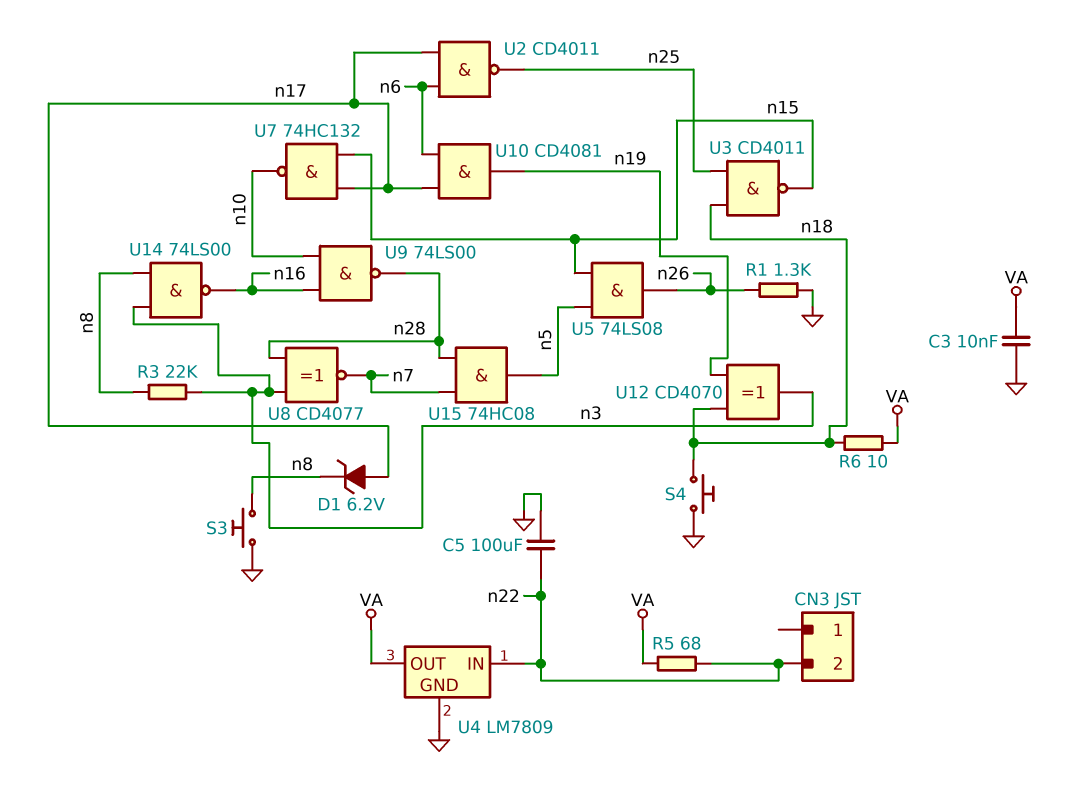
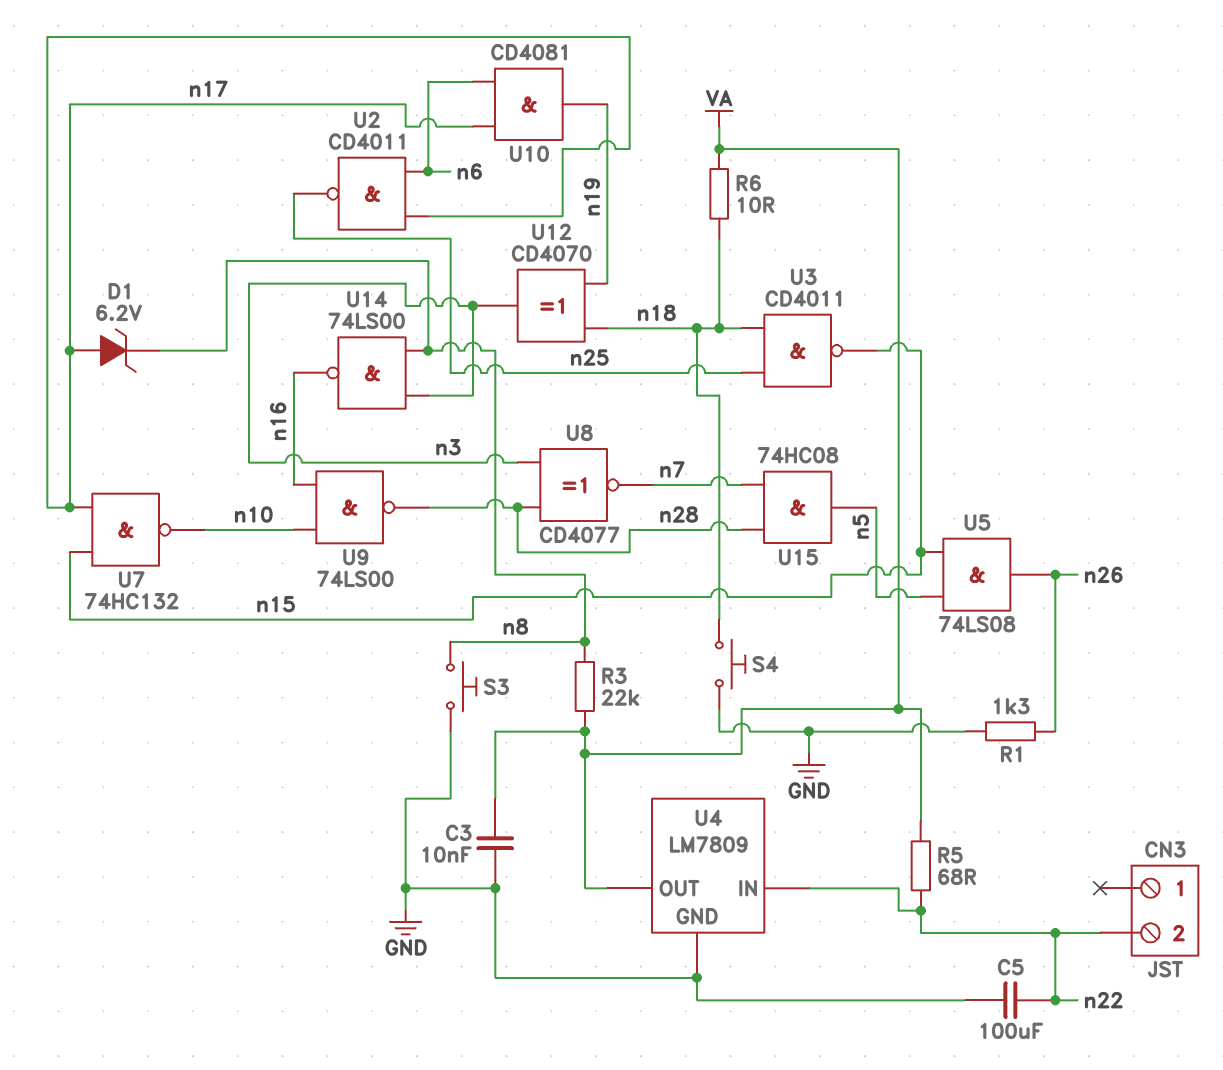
R3: 22k (n3, n8) -> 22k (VA, n8)

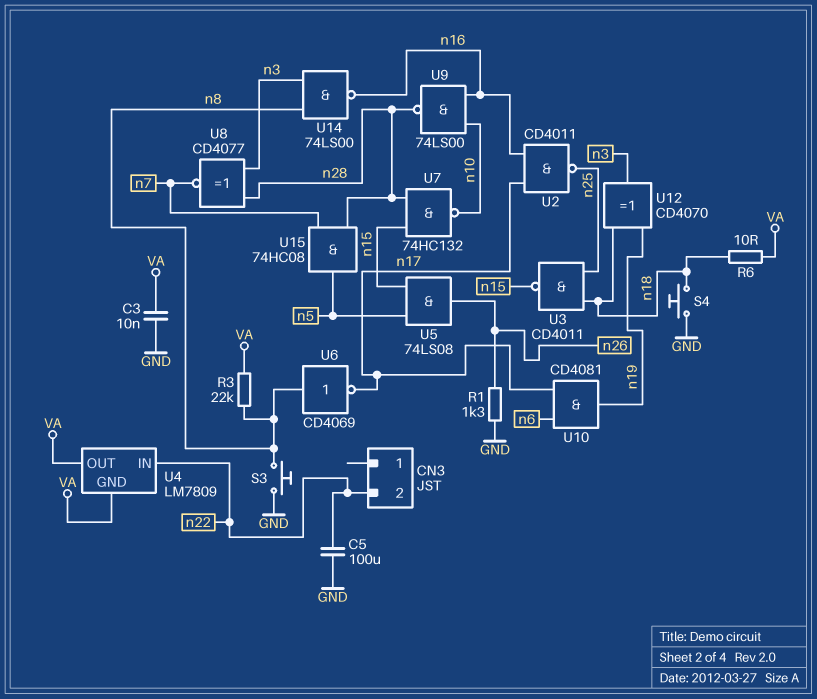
D1: zener 6.2V (A n17, K n8) -> none
R5: 68 (VA, n22) -> none
U2: NAND CD4011 (in n6, in n17, out n25) -> NAND CD4011 (in n16, in n17, out n25)
U4 pin GND: GND -> VA
U6: none -> NOT CD4069 (in n8, out n17)
U7: NAND 74HC132 (in n15, in n17, out n10) -> NAND 74HC132 (in n15, in n28, out n10)

